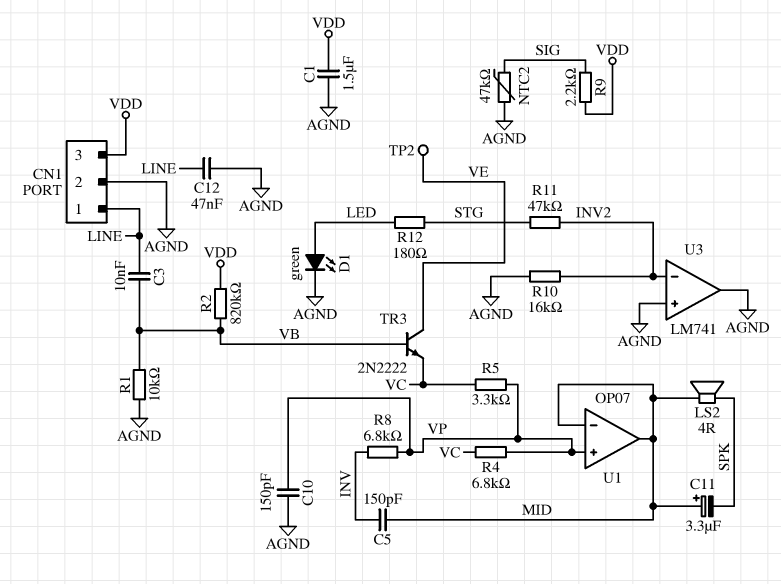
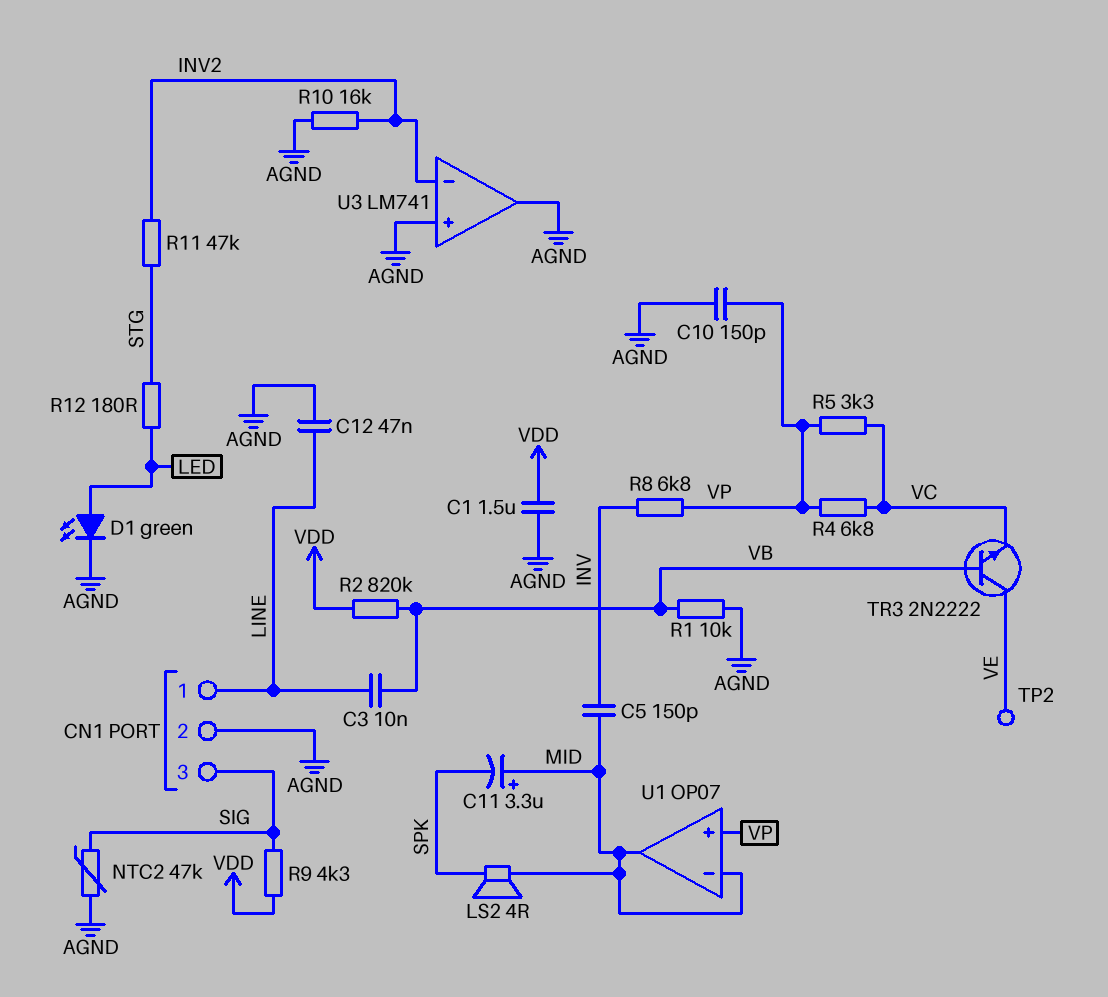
CN1 pin 3: VDD -> SIG
R9: 2.2k (SIG, VDD) -> 4.3k (SIG, VDD)

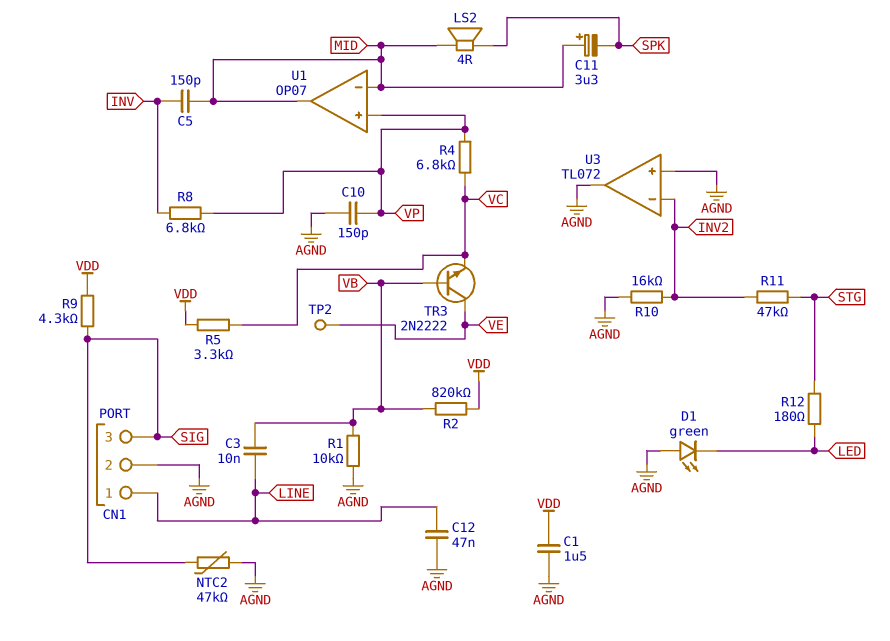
D1: LED green (A LED, K AGND) -> LED green (A AGND, K LED)
R5: 3.3k (VC, VP) -> 3.3k (VC, VDD)
U3: LM741 -> TL072

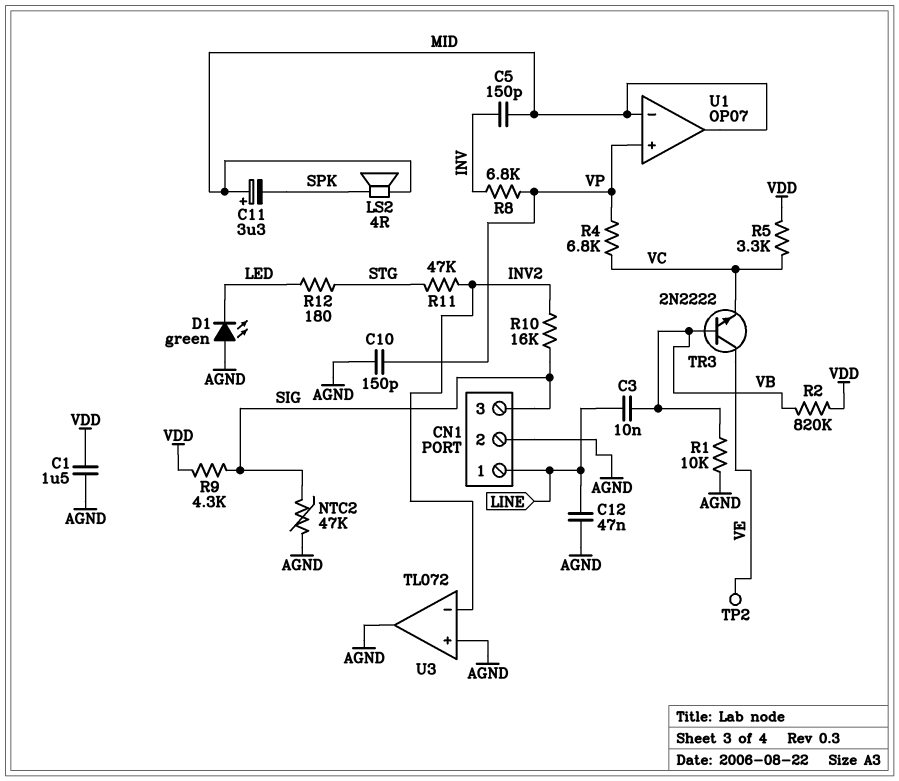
R10: 16k (AGND, INV2) -> 16k (INV2, SIG)

